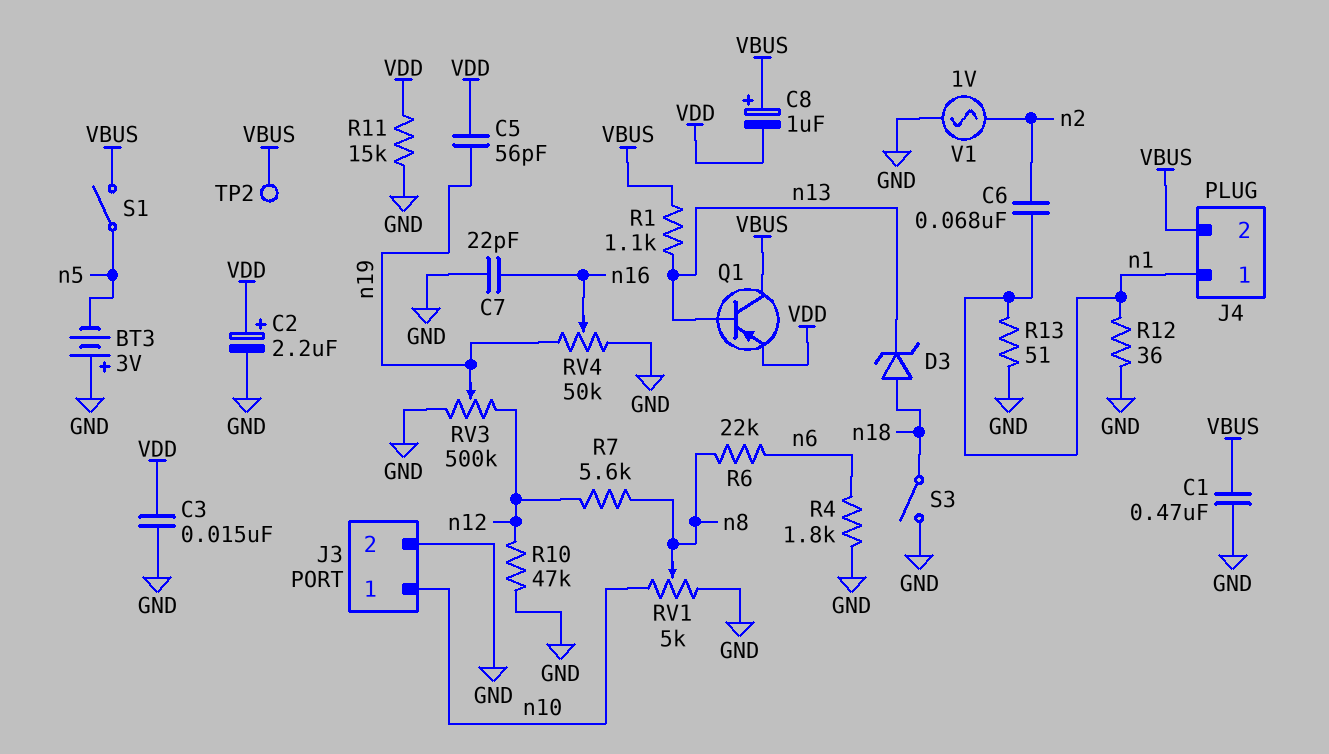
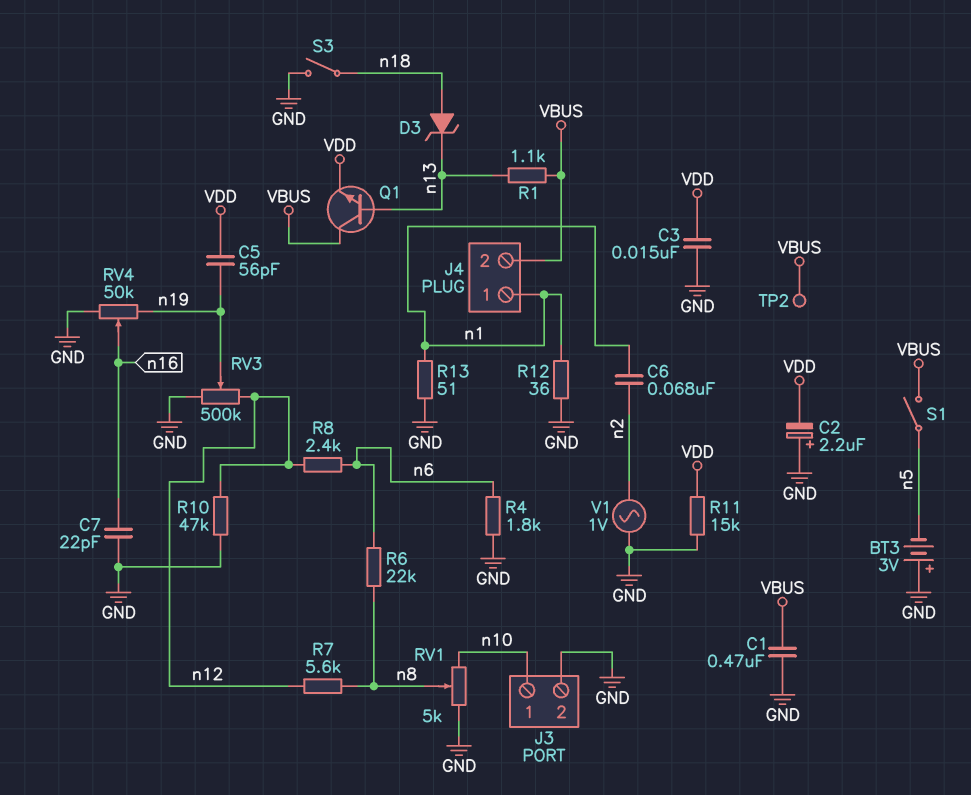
C2: 2.2uF (plus VDD, minus GND) -> 2.2uF (plus GND, minus VDD)
C8: 1uF (plus VBUS, minus VDD) -> none
Q1: PNP (B n13, C VBUS, E VDD) -> NPN (B n13, C VBUS, E VDD)
R8: none -> 2.4k (n6, n12)

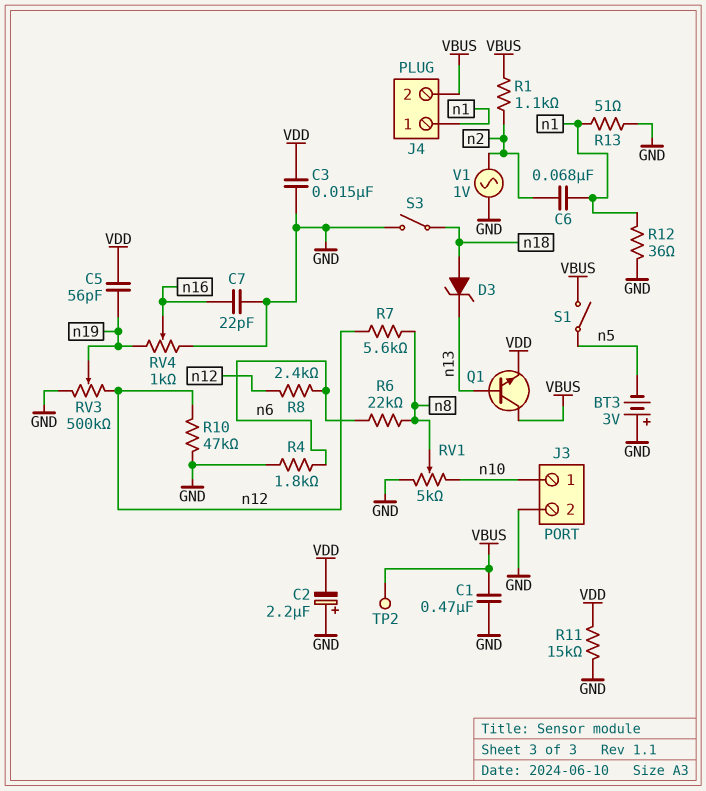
R1: 1.1k (VBUS, n13) -> 1.1k (VBUS, n2)
RV4: 50k (GND, n19, wiper n16) -> 1k (GND, n19, wiper n16)

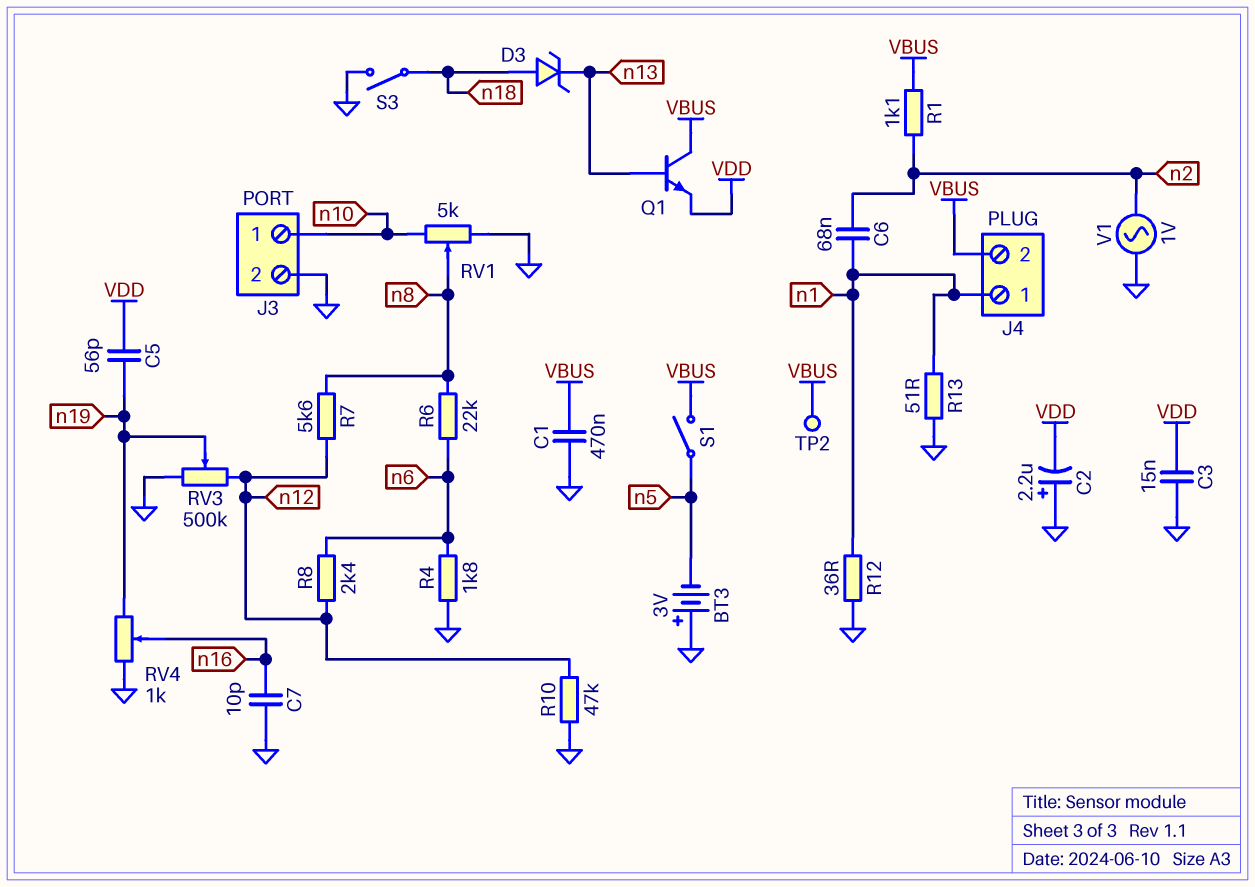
C7: 22pF (GND, n16) -> 10pF (GND, n16)
R11: 15k (GND, VDD) -> none

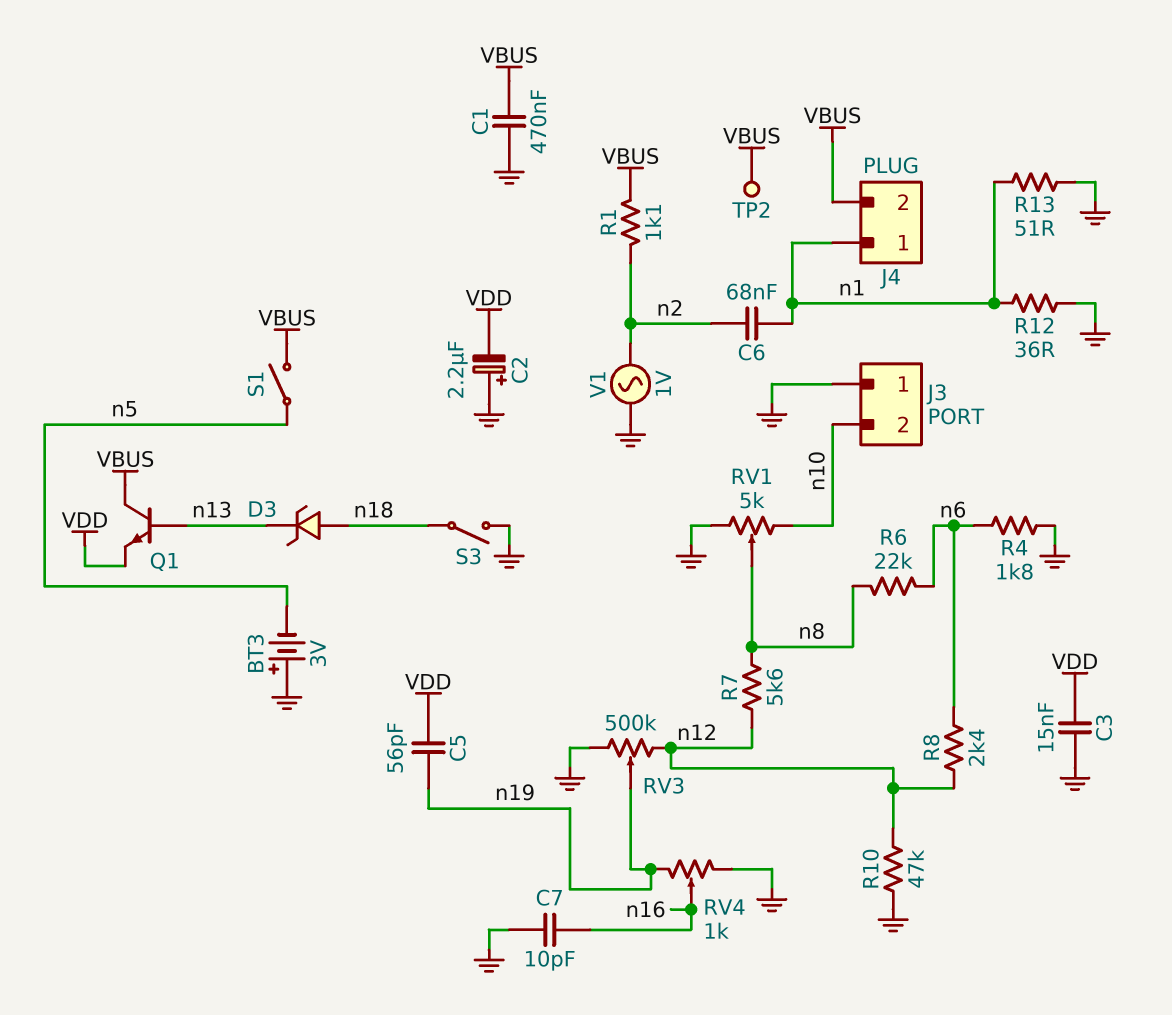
J3 pin 1: n10 -> GND
J3 pin 2: GND -> n10

